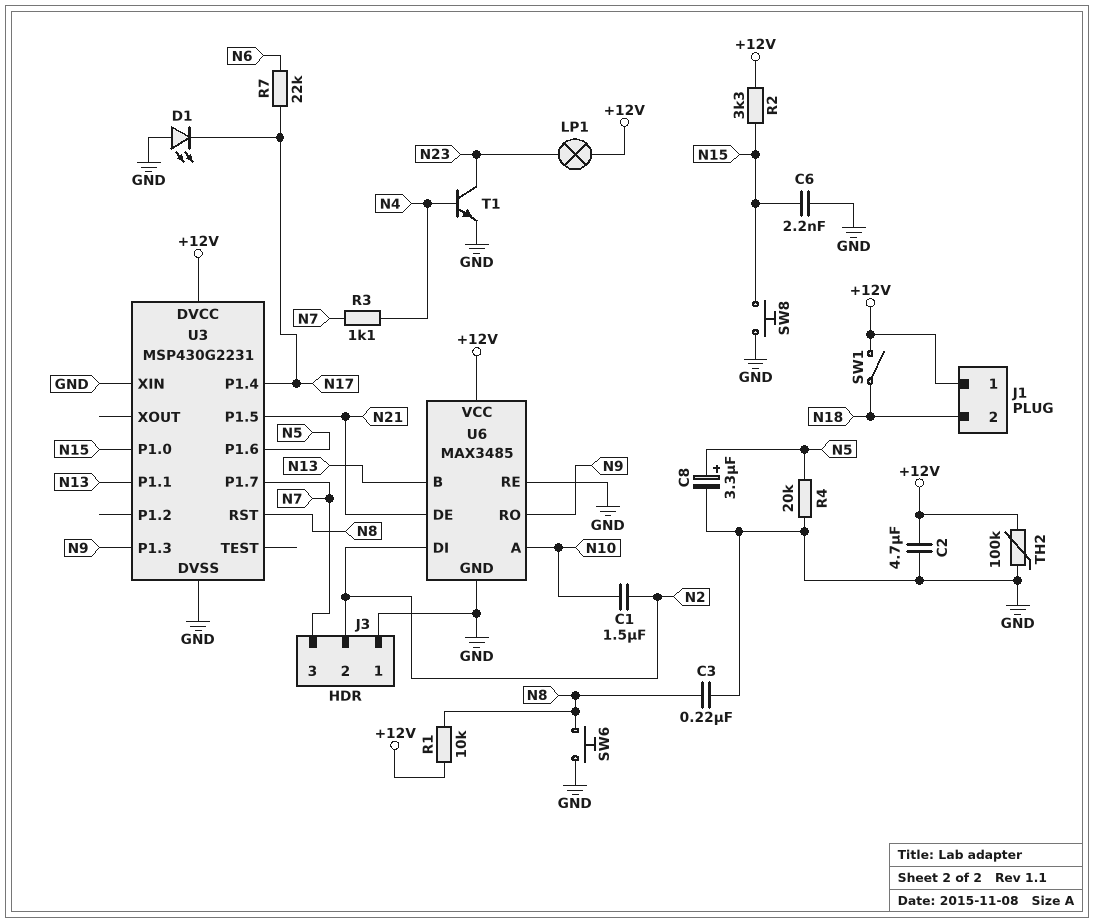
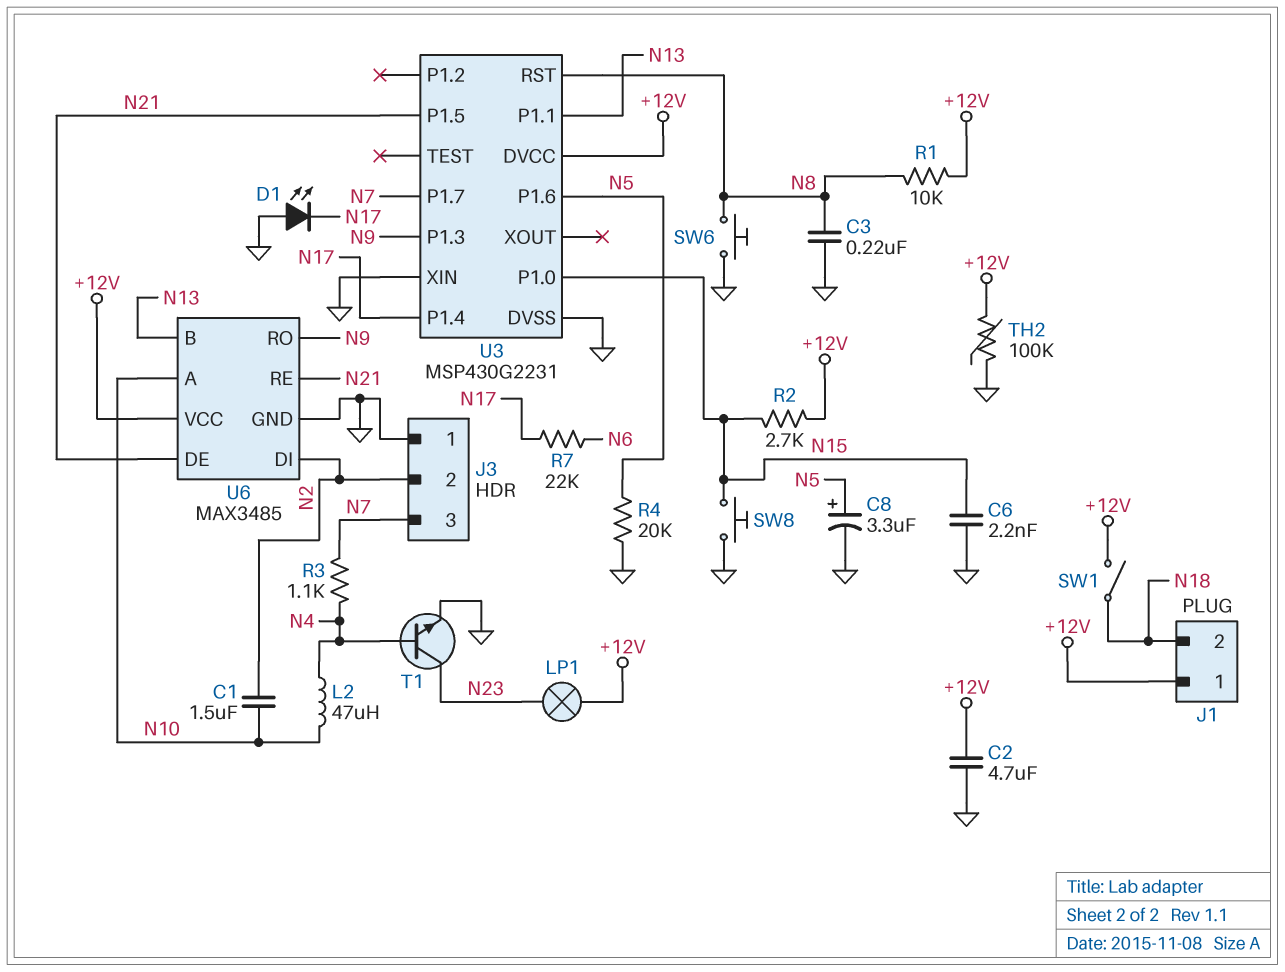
L2: none -> 47uH (N4, N10)
R2: 3.3k (+12V, N15) -> 2.7k (+12V, N15)
U6 pin RE: GND -> N21

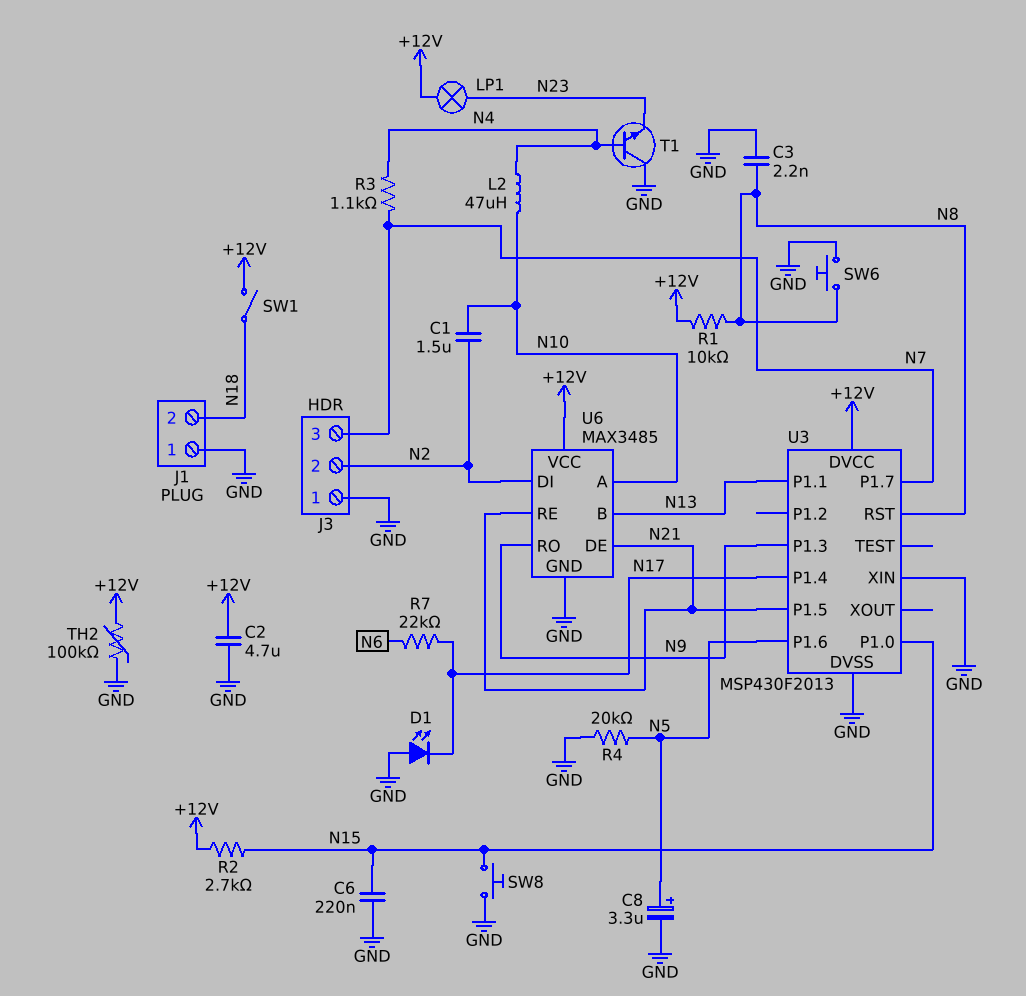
C3: 220nF (GND, N8) -> 2.2nF (GND, N8)
C6: 2.2nF (GND, N15) -> 220nF (GND, N15)
J1 pin 1: +12V -> GND
T1: NPN (B N4, C N23, E GND) -> NPN (B N4, C GND, E N23)
U3: MSP430G2231 -> MSP430F2013

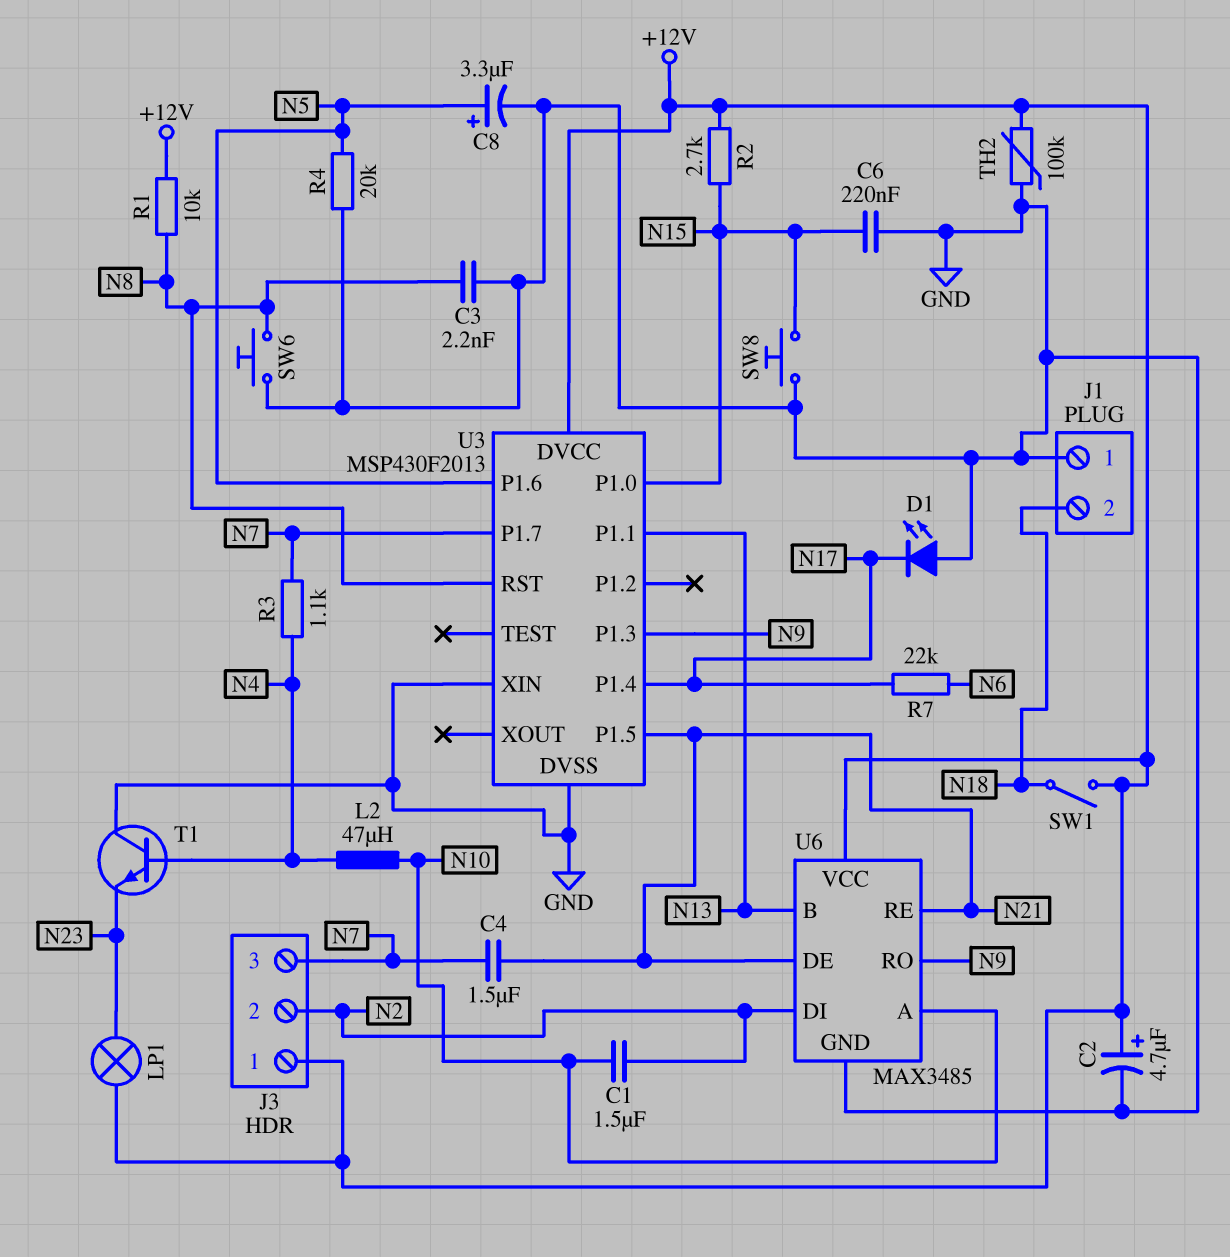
C2: 4.7uF (+12V, GND) -> 4.7uF (plus +12V, minus GND)
C4: none -> 1.5uF (N7, N21)
J3 pin 1: GND -> +12V

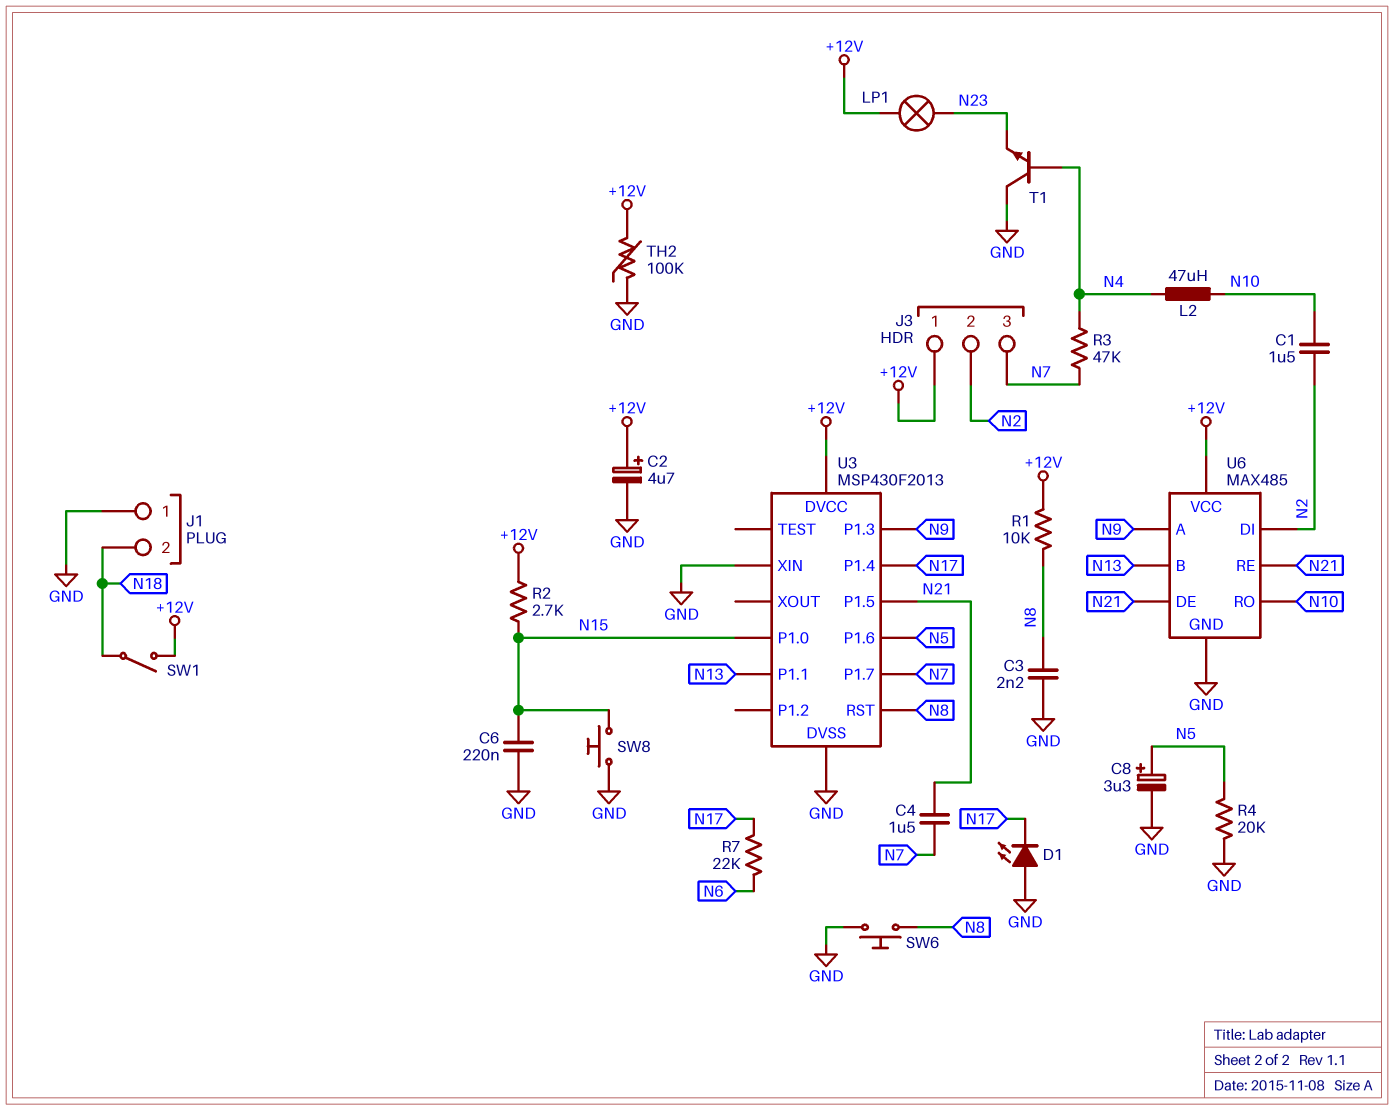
R3: 1.1k (N4, N7) -> 47k (N4, N7)
U6: MAX3485 -> MAX485
U6 pin A: N10 -> N9
U6 pin RO: N9 -> N10

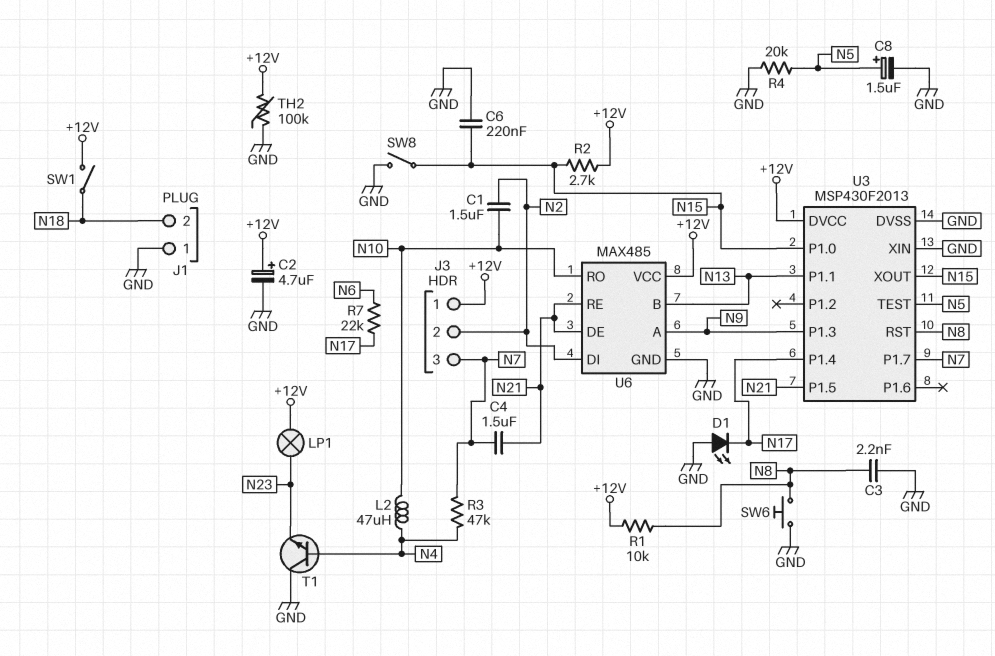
C8: 3.3uF (plus N5, minus GND) -> 1.5uF (plus N5, minus GND)
SW8: button (GND, N15) -> switch (GND, N15)
U3 pin P1.6: N5 -> none
U3 pin TEST: none -> N5
U3 pin XOUT: none -> N15

